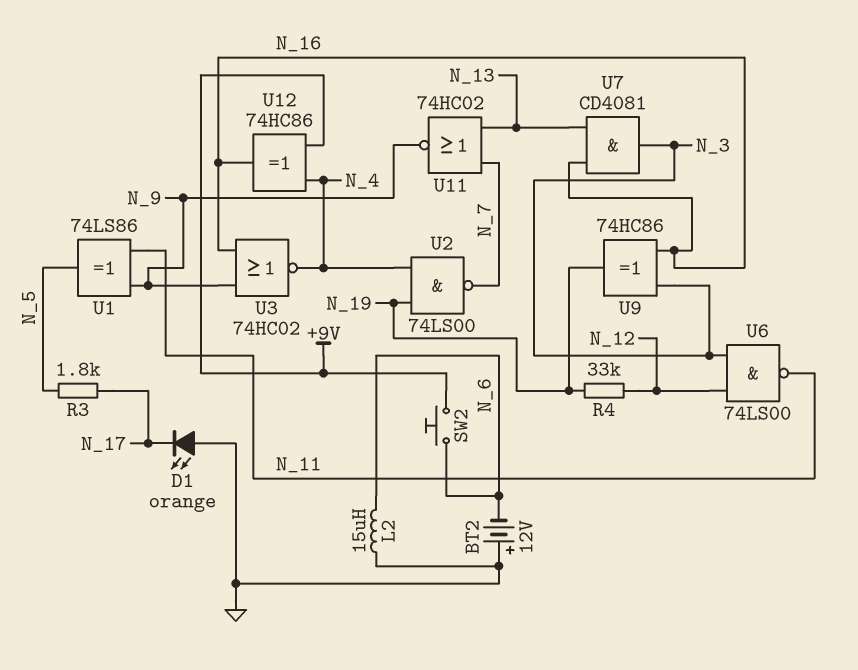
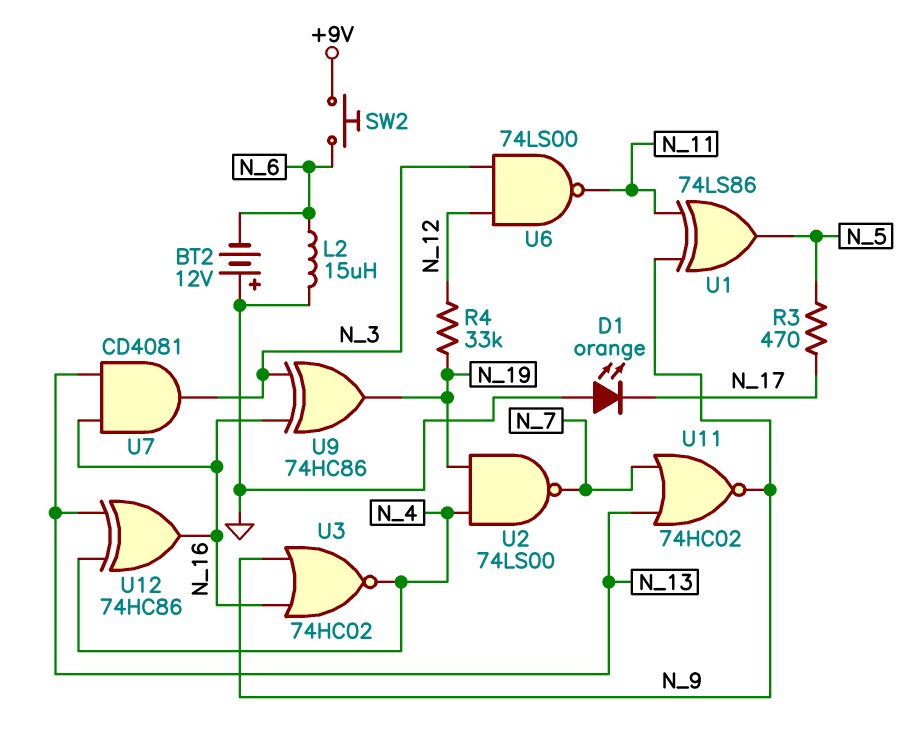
R3: 1.8k (N_5, N_17) -> 470 (N_5, N_17)
U12: XOR 74HC86 (in +9V, in N_4, out N_16) -> XOR 74HC86 (in N_4, in N_13, out N_16)

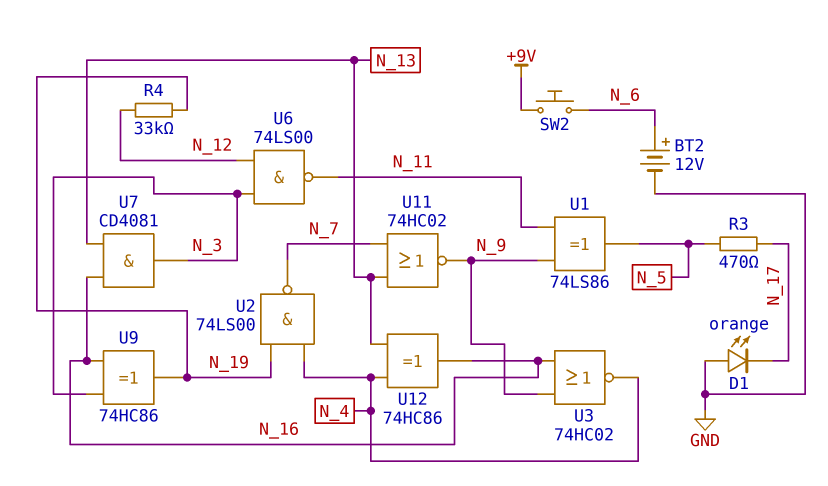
BT2: 12V (plus GND, minus N_6) -> 12V (plus N_6, minus GND)
L2: 15uH (GND, N_6) -> none

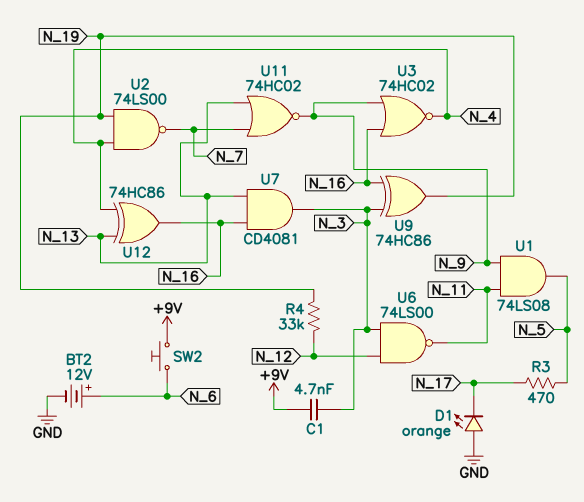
C1: none -> 4.7nF (+9V, N_3)
U1: XOR 74LS86 (in N_9, in N_11, out N_5) -> AND 74LS08 (in N_9, in N_11, out N_5)

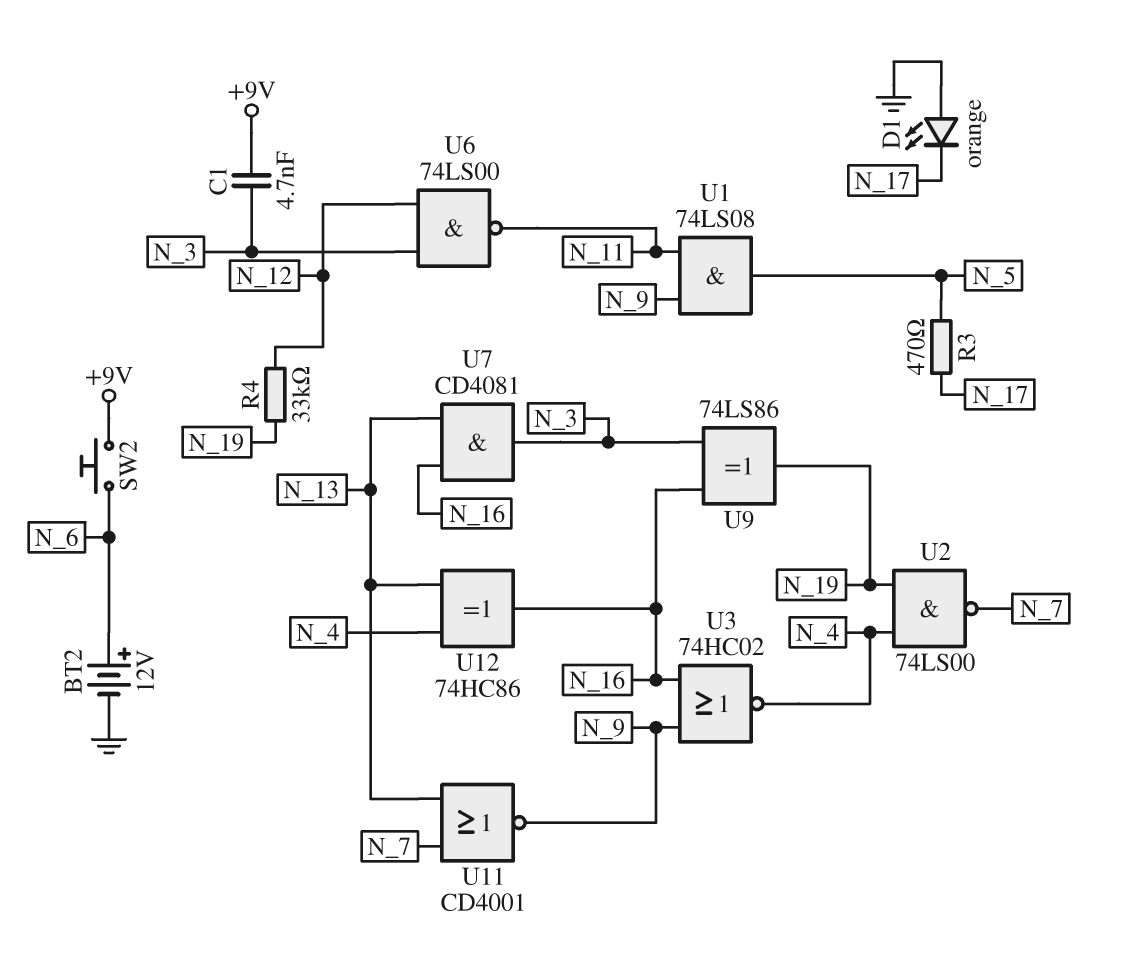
U9: XOR 74HC86 (in N_3, in N_16, out N_19) -> XOR 74LS86 (in N_3, in N_16, out N_19)
U11: NOR 74HC02 (in N_7, in N_13, out N_9) -> NOR CD4001 (in N_7, in N_13, out N_9)

